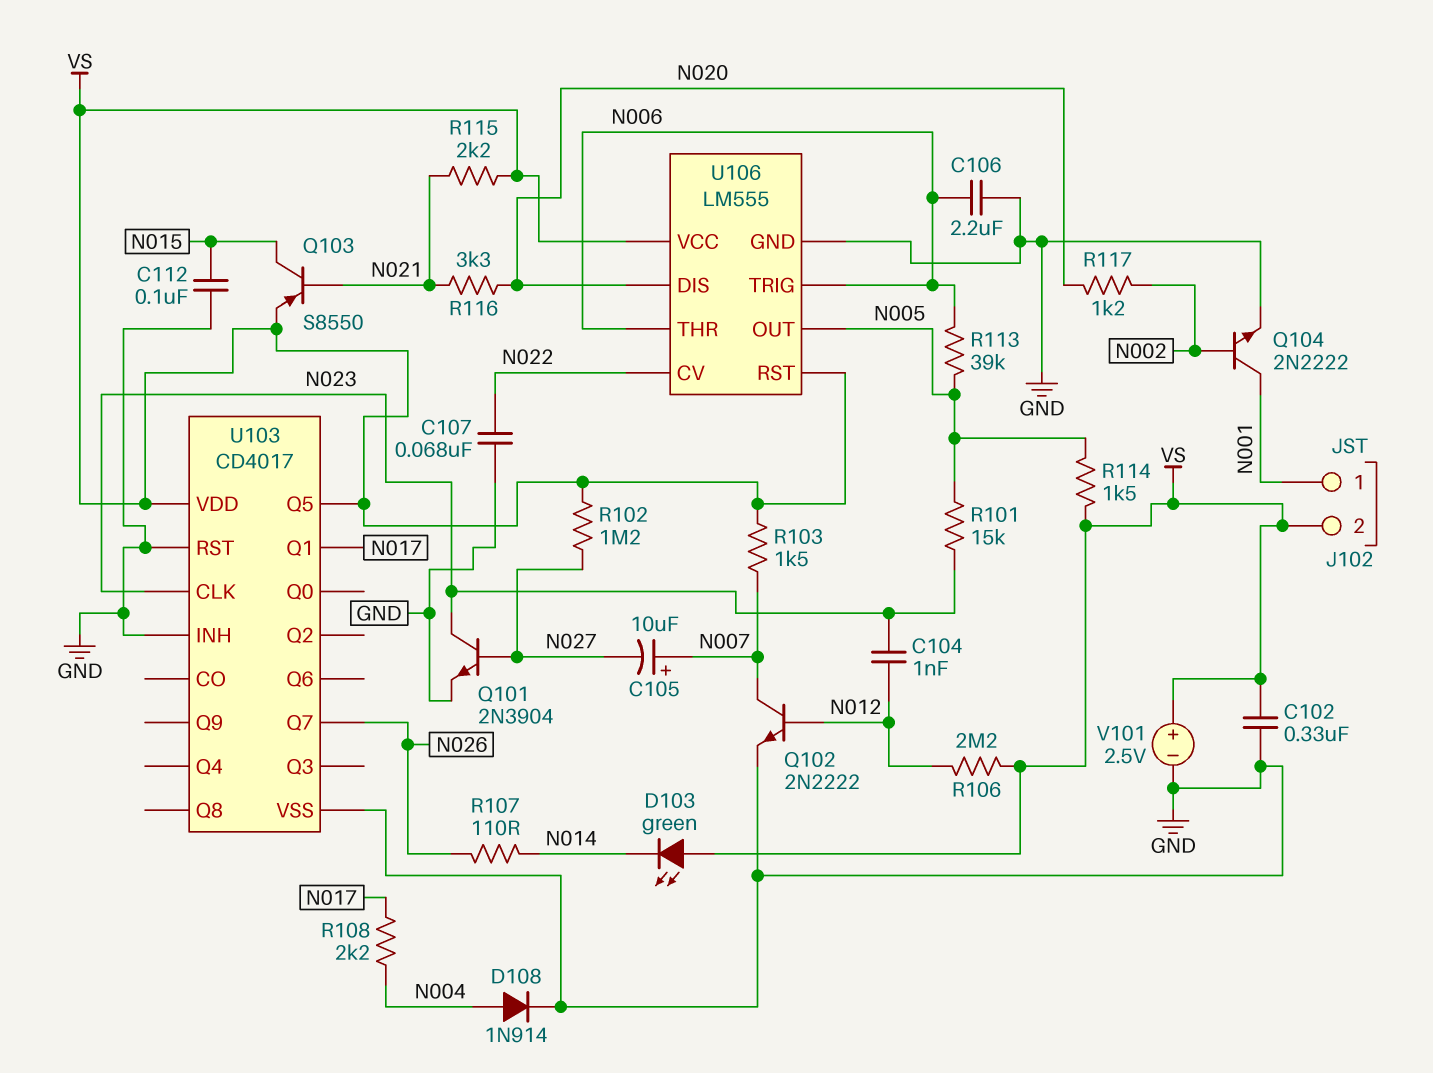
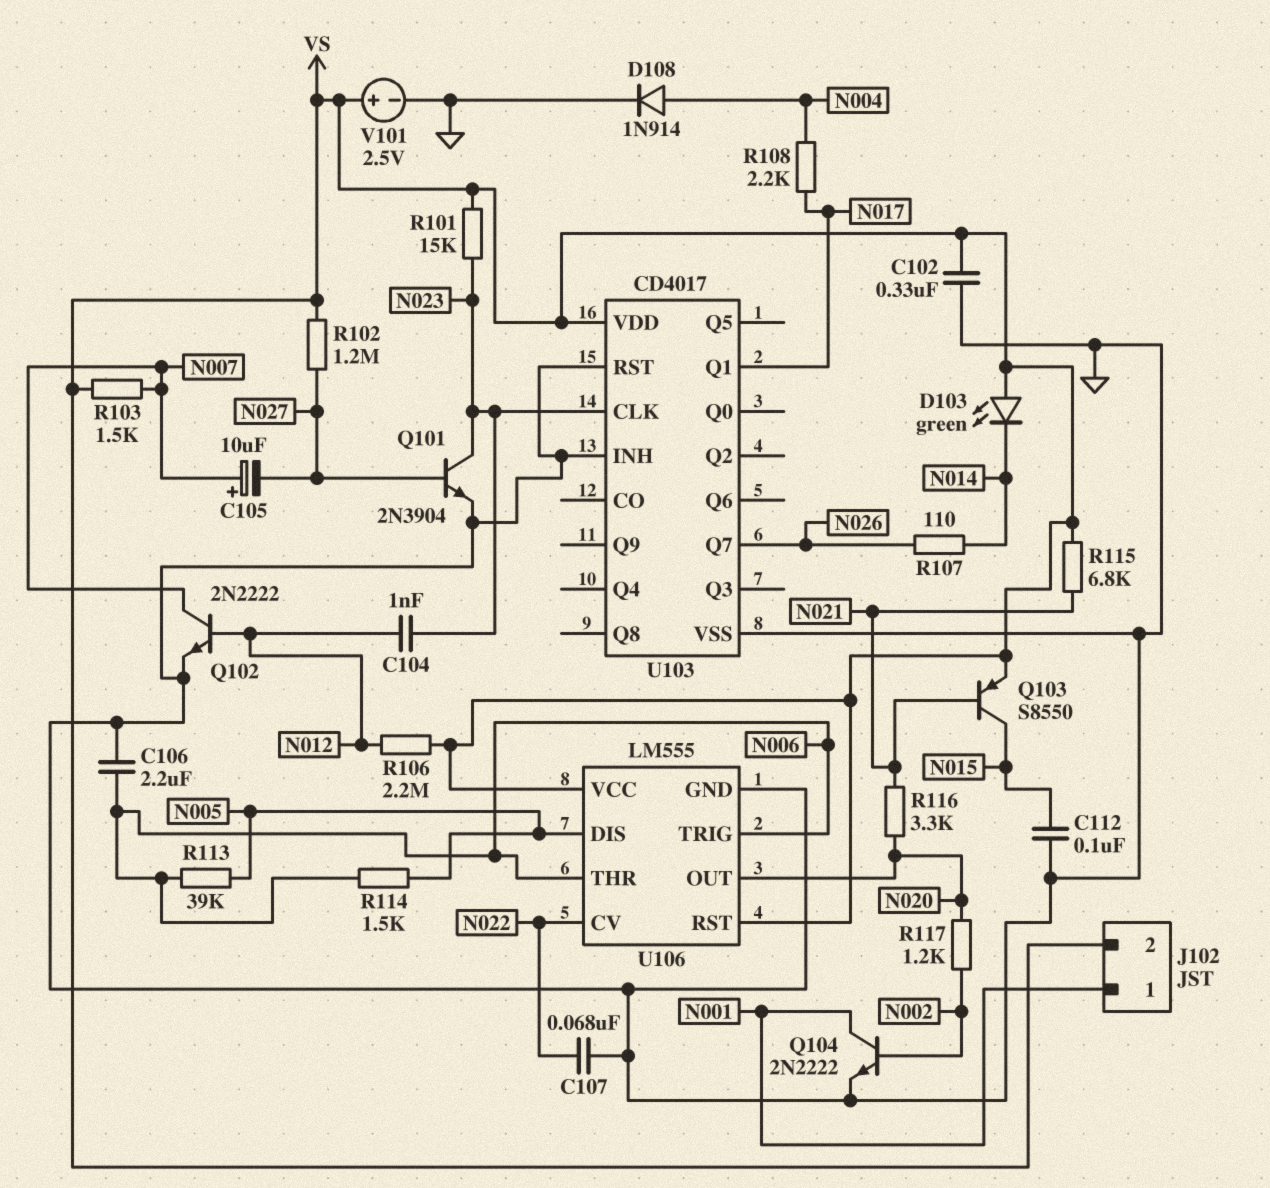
R101: 15k (N005, N023) -> 15k (N023, VS)
R114: 1.5k (N005, VS) -> 1.5k (N005, N006)
R115: 2.2k (N021, VS) -> 6.8k (N021, VS)
U103 pin Q5: VS -> none
U106 pin DIS: N020 -> N005
U106 pin OUT: N005 -> N020

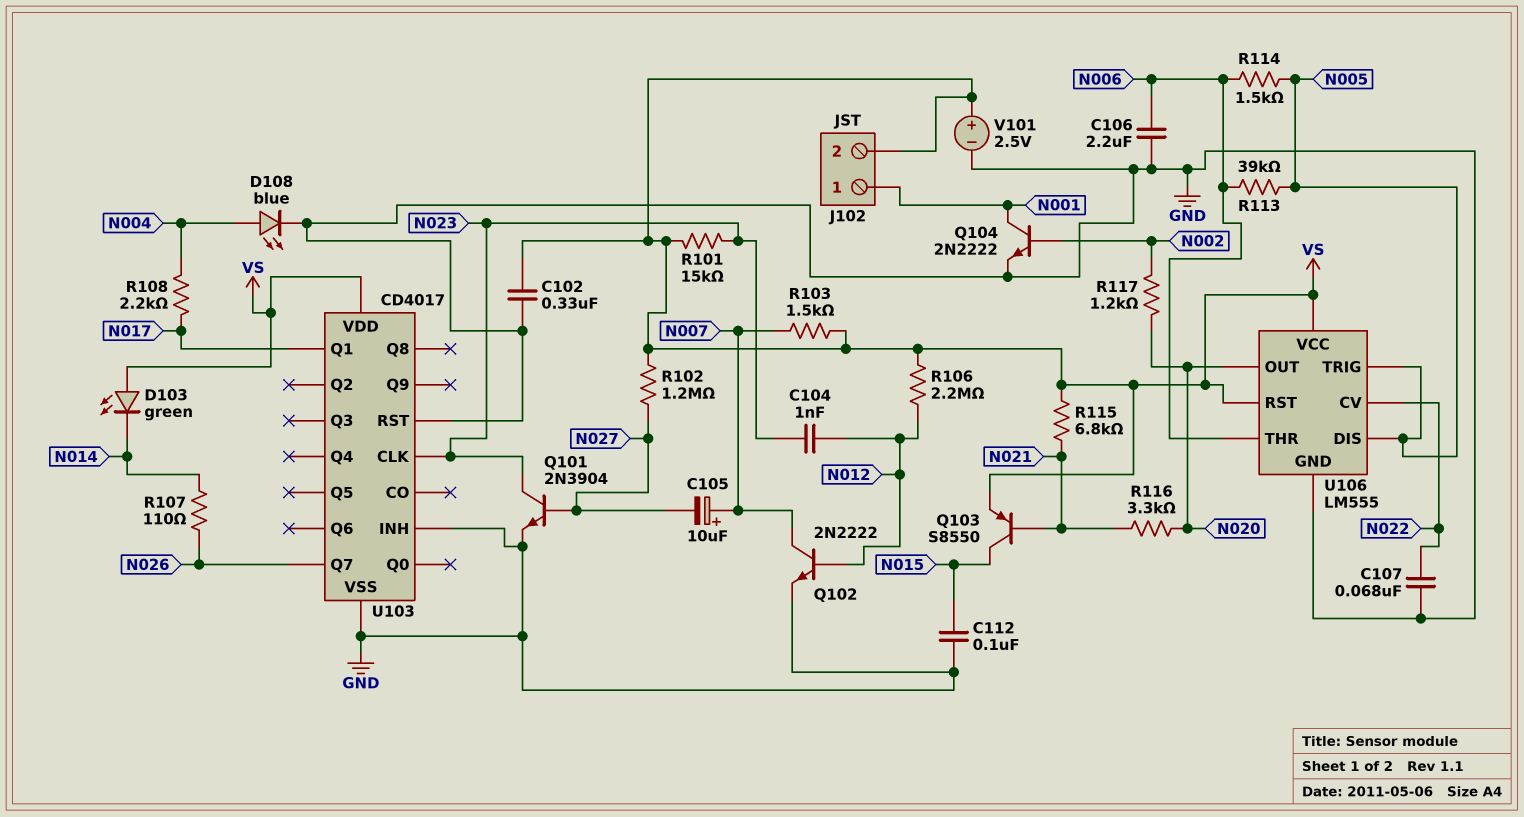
D108: diode 1N914 (A N004, K GND) -> LED blue (A N004, K GND)
U106 pin TRIG: N006 -> N005

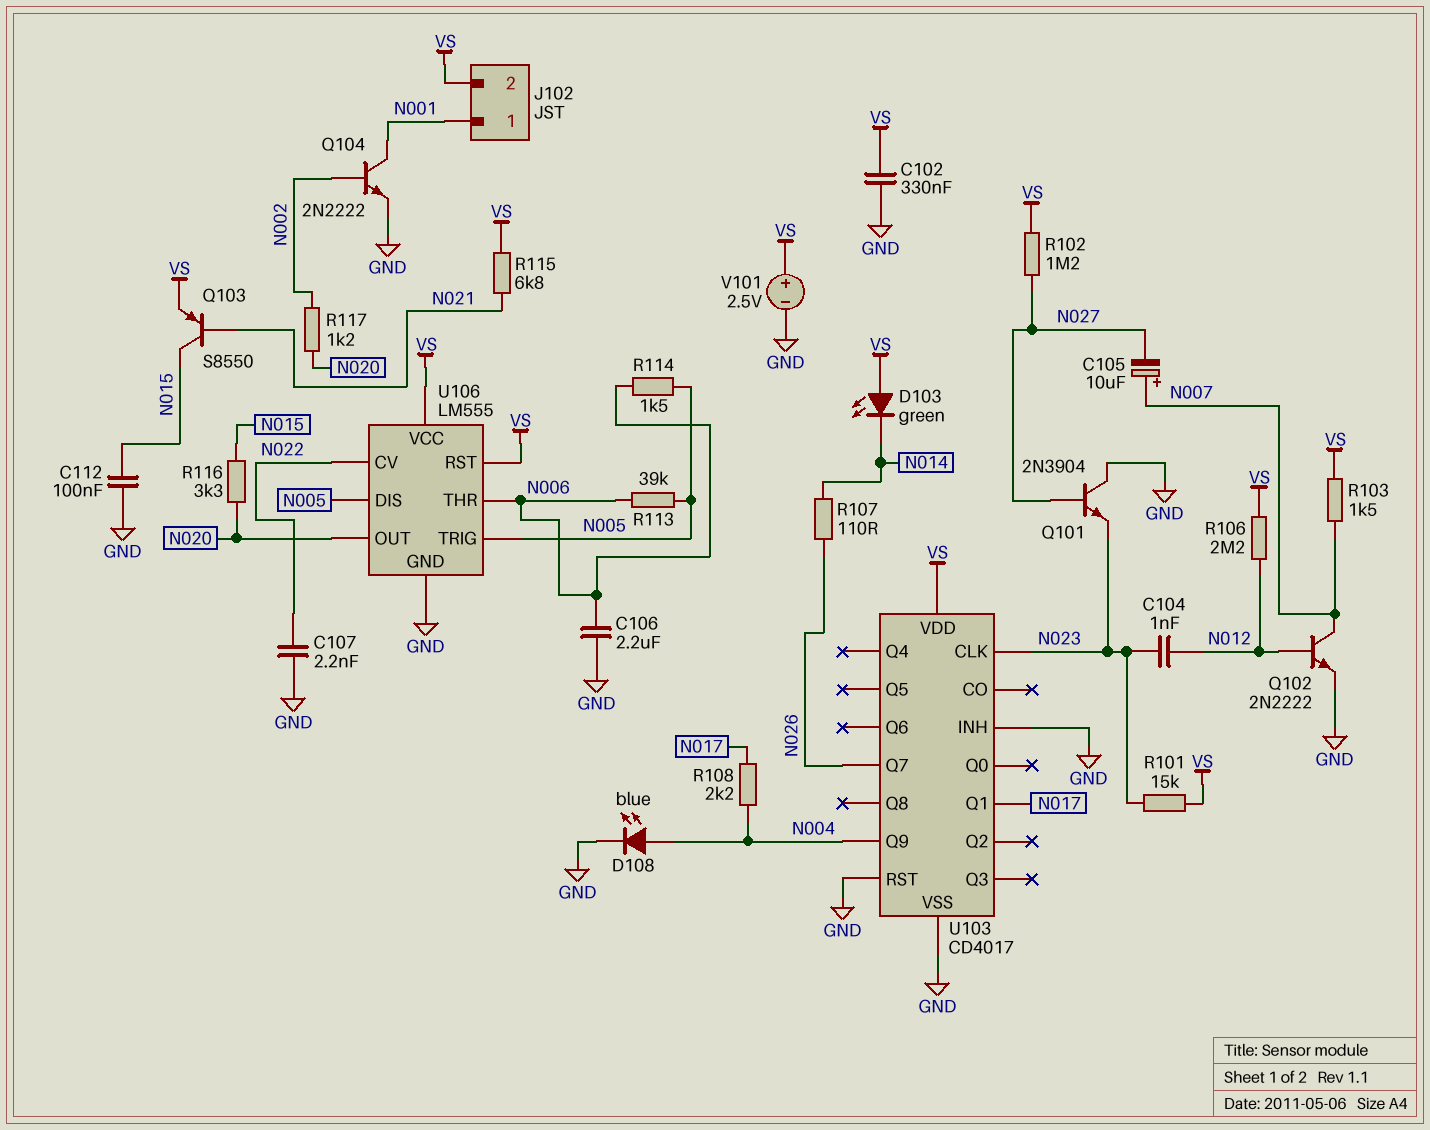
C107: 68nF (GND, N022) -> 2.2nF (GND, N022)
Q101: NPN 2N3904 (B N027, C N023, E GND) -> NPN 2N3904 (B N027, C GND, E N023)
R116: 3.3k (N020, N021) -> 3.3k (N015, N020)
U103 pin Q9: none -> N004

